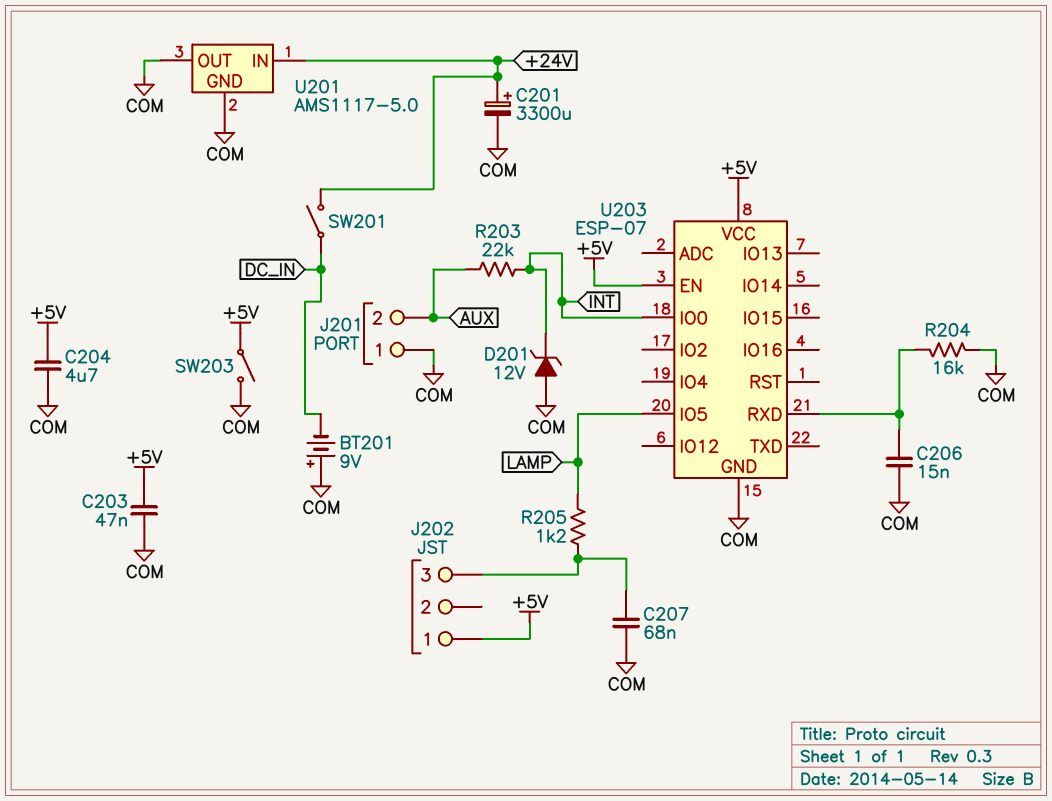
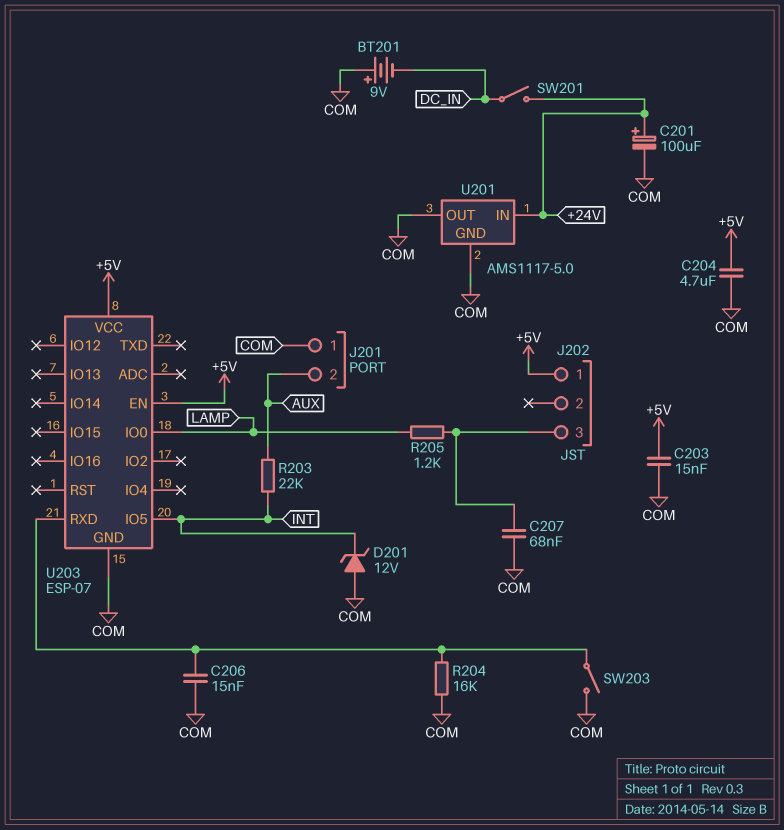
C201: 3300uF (plus +24V, minus COM) -> 100uF (plus +24V, minus COM)
C203: 47nF (+5V, COM) -> 15nF (+5V, COM)
SW203: switch (+5V, COM) -> switch (COM, U203/RXD)
U203 pin IO0: INT -> LAMP
U203 pin IO5: LAMP -> INT

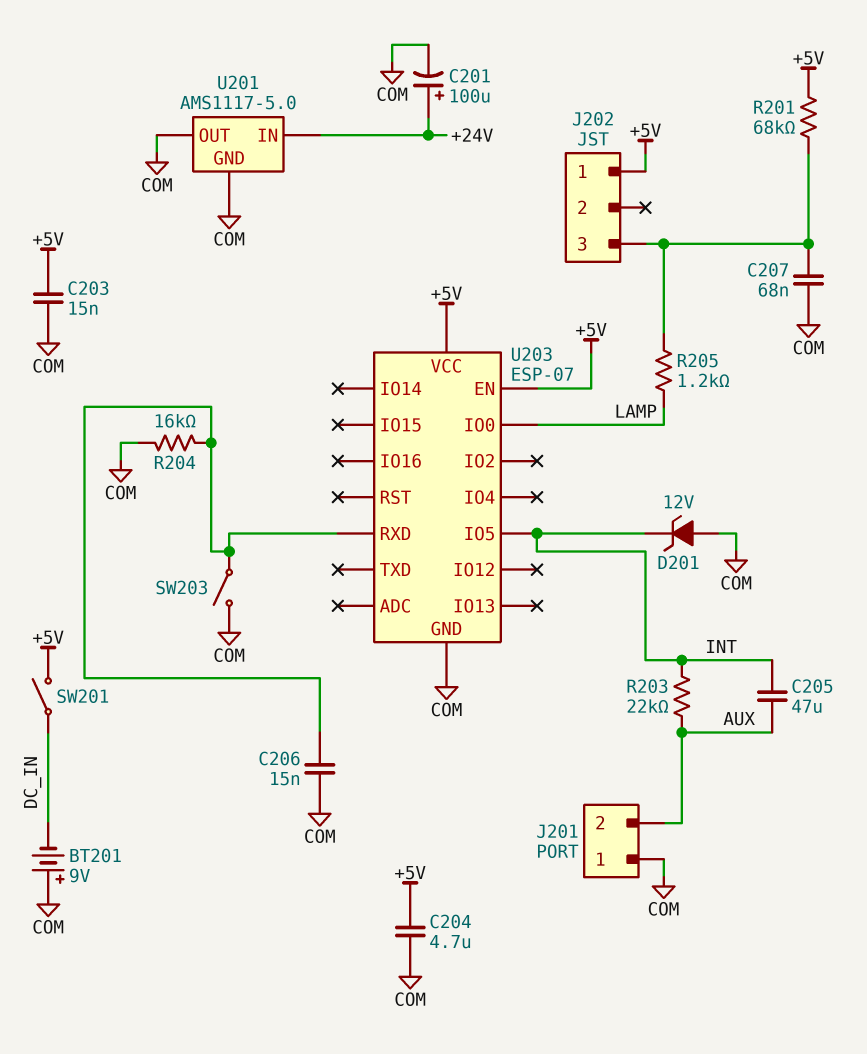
C205: none -> 47uF (AUX, INT)
R201: none -> 68k (+5V, J202/3)
SW201: switch (+24V, DC_IN) -> switch (+5V, DC_IN)

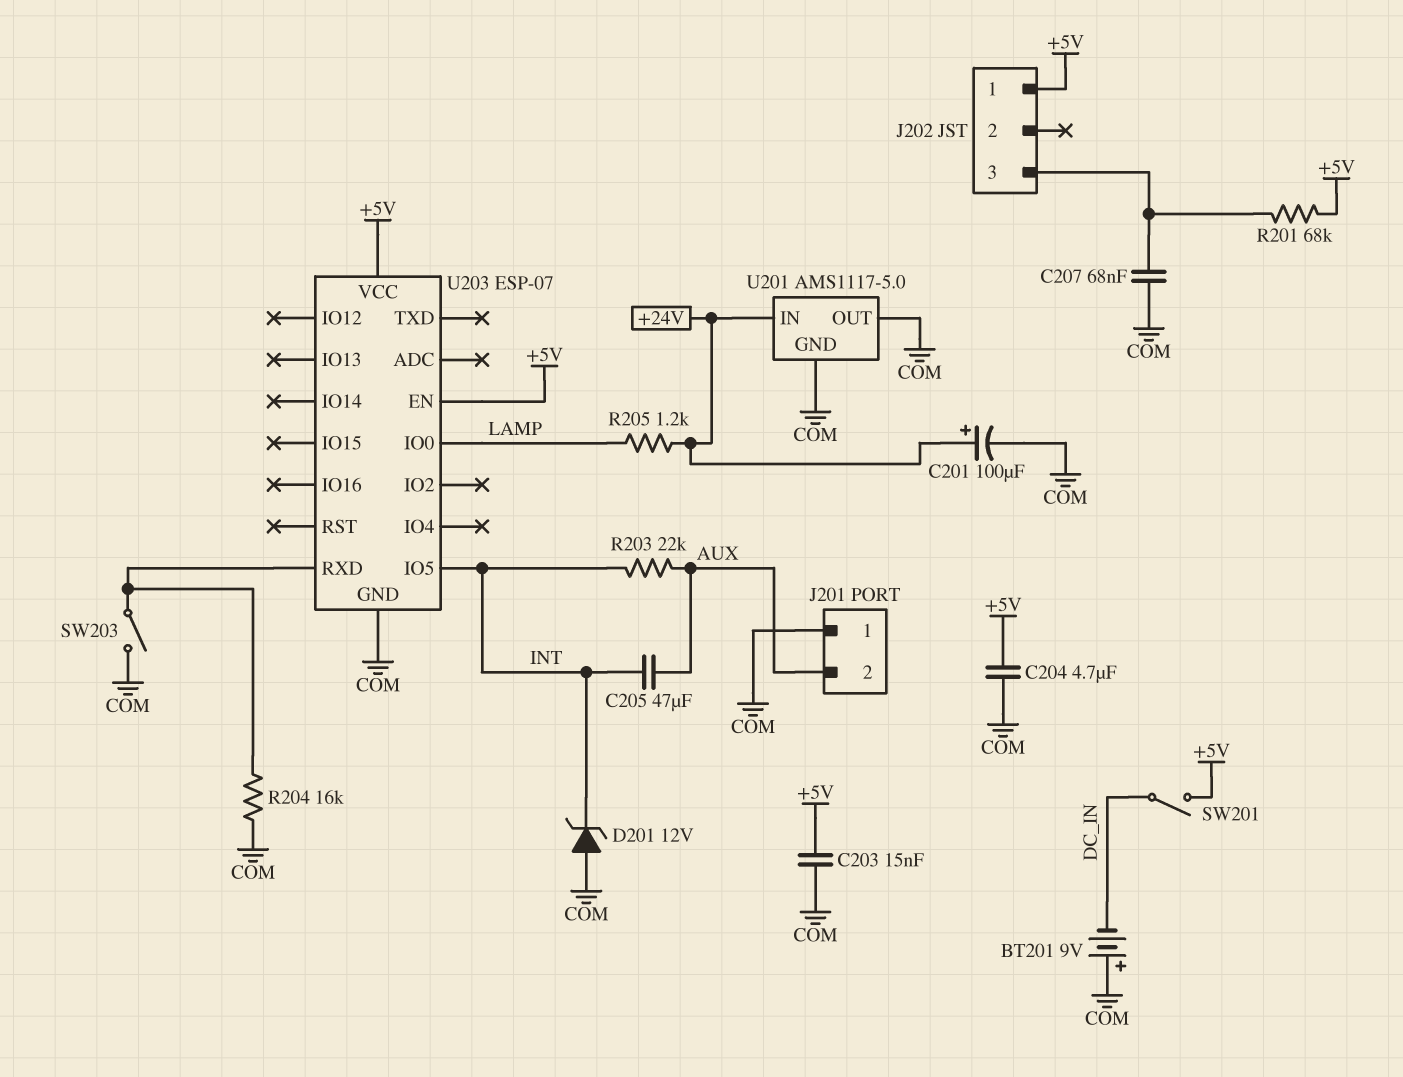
C206: 15nF (COM, U203/RXD) -> none
R205: 1.2k (J202/3, LAMP) -> 1.2k (+24V, LAMP)

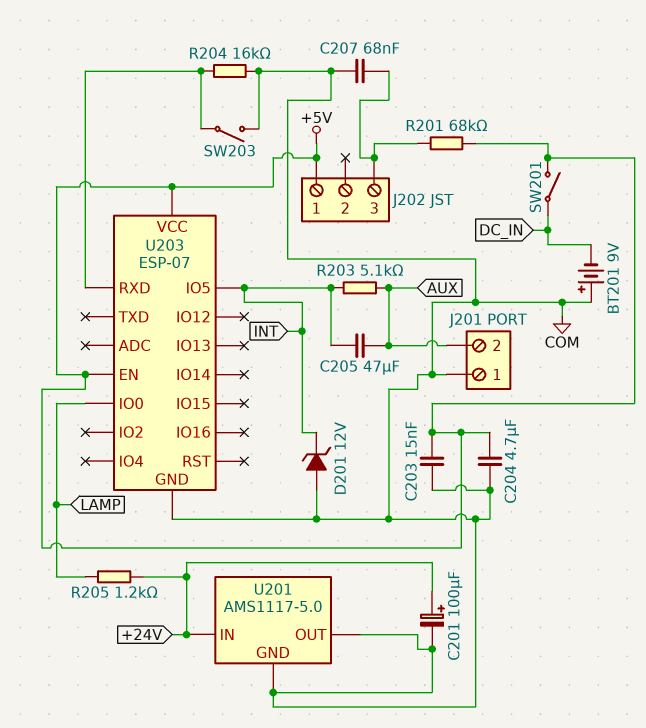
R203: 22k (AUX, INT) -> 5.1k (AUX, INT)

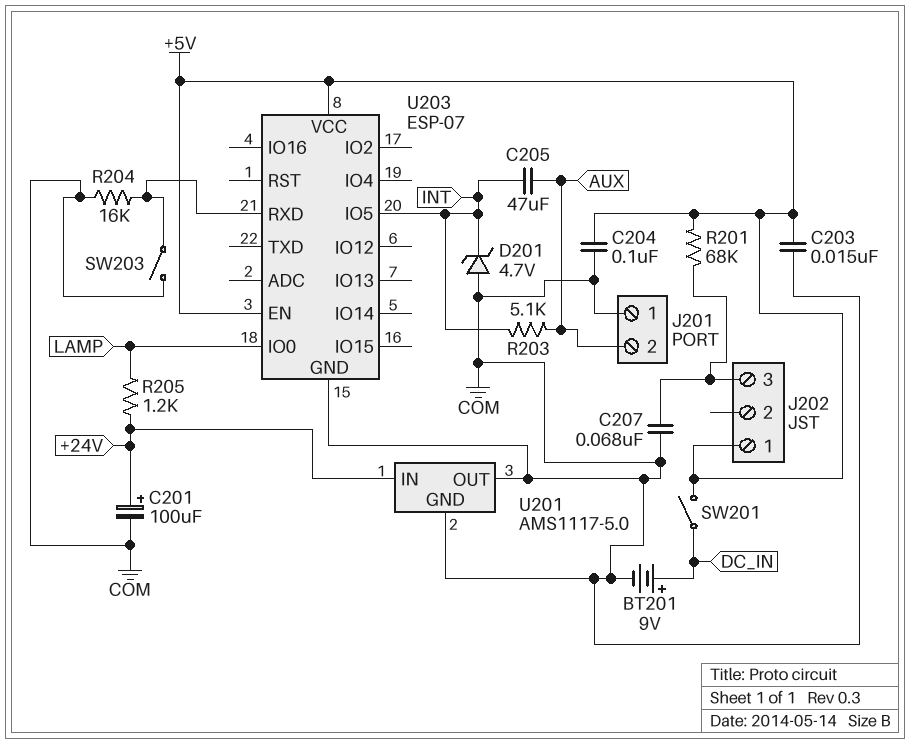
BT201: 9V (plus COM, minus DC_IN) -> 9V (plus DC_IN, minus COM)
C204: 4.7uF (+5V, COM) -> 100nF (+5V, COM)
D201: zener 12V (A COM, K INT) -> zener 4.7V (A COM, K INT)

